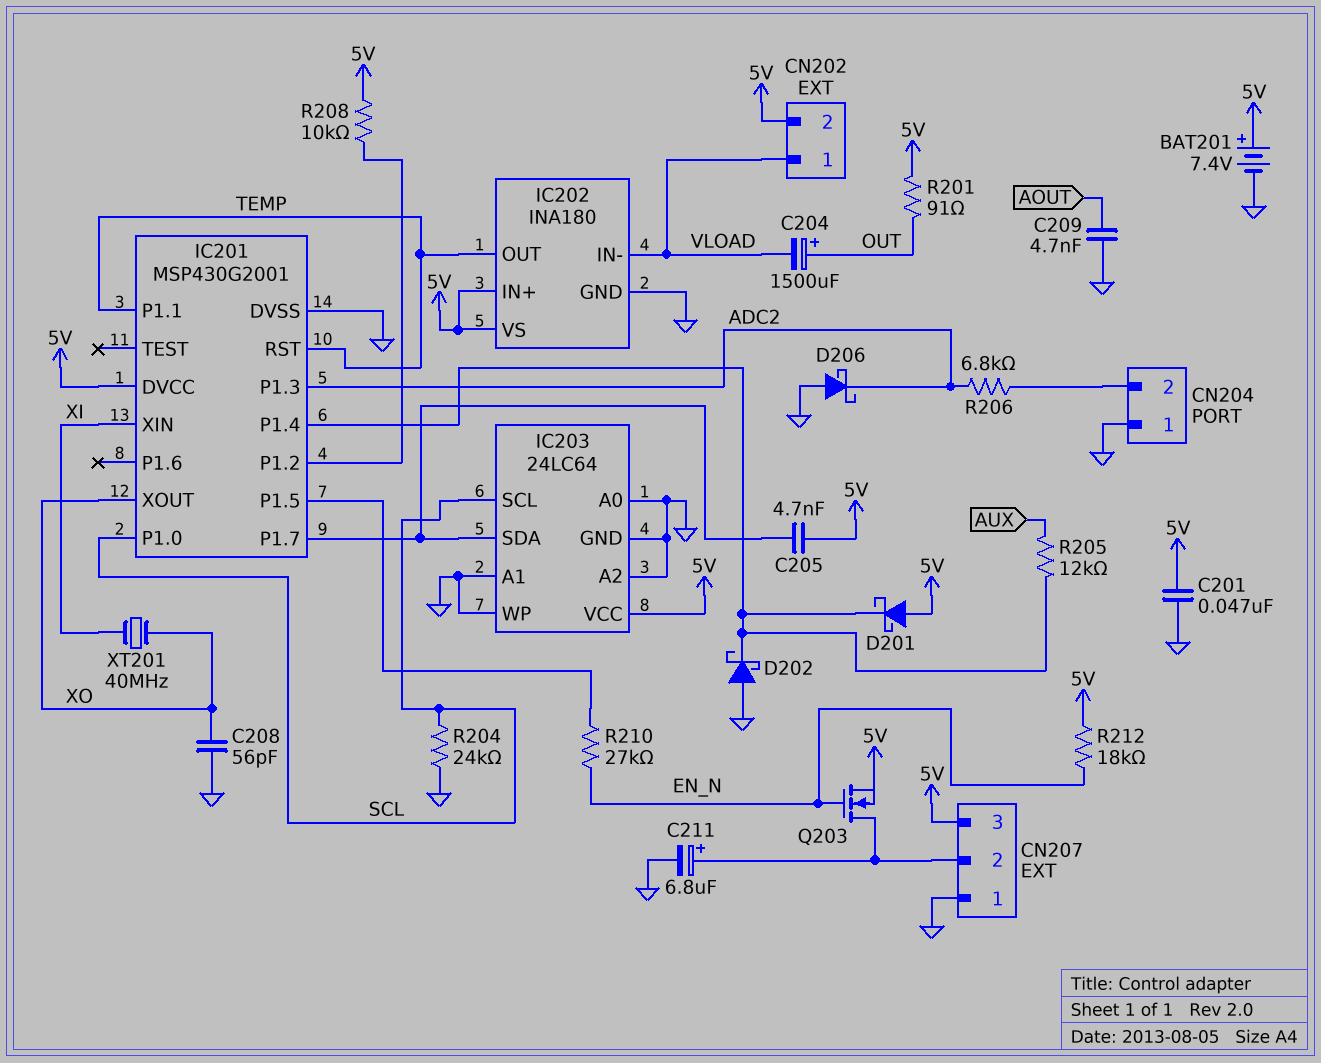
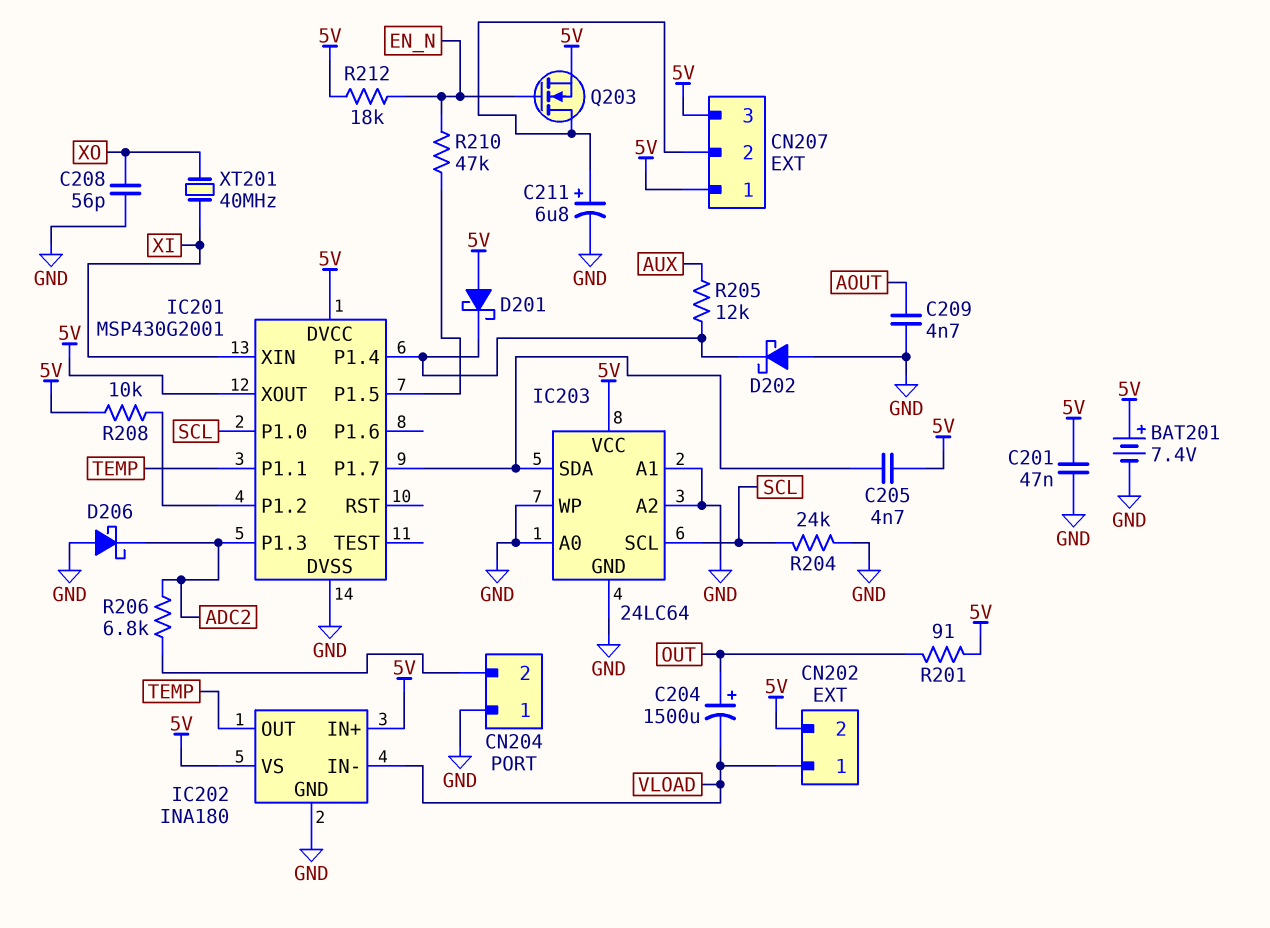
CN207 pin 1: GND -> 5V
IC201 pin RST: TEMP -> none
IC201 pin XOUT: XO -> 5V
R210: 27k (EN_N, IC201/P1.5) -> 47k (EN_N, IC201/P1.5)

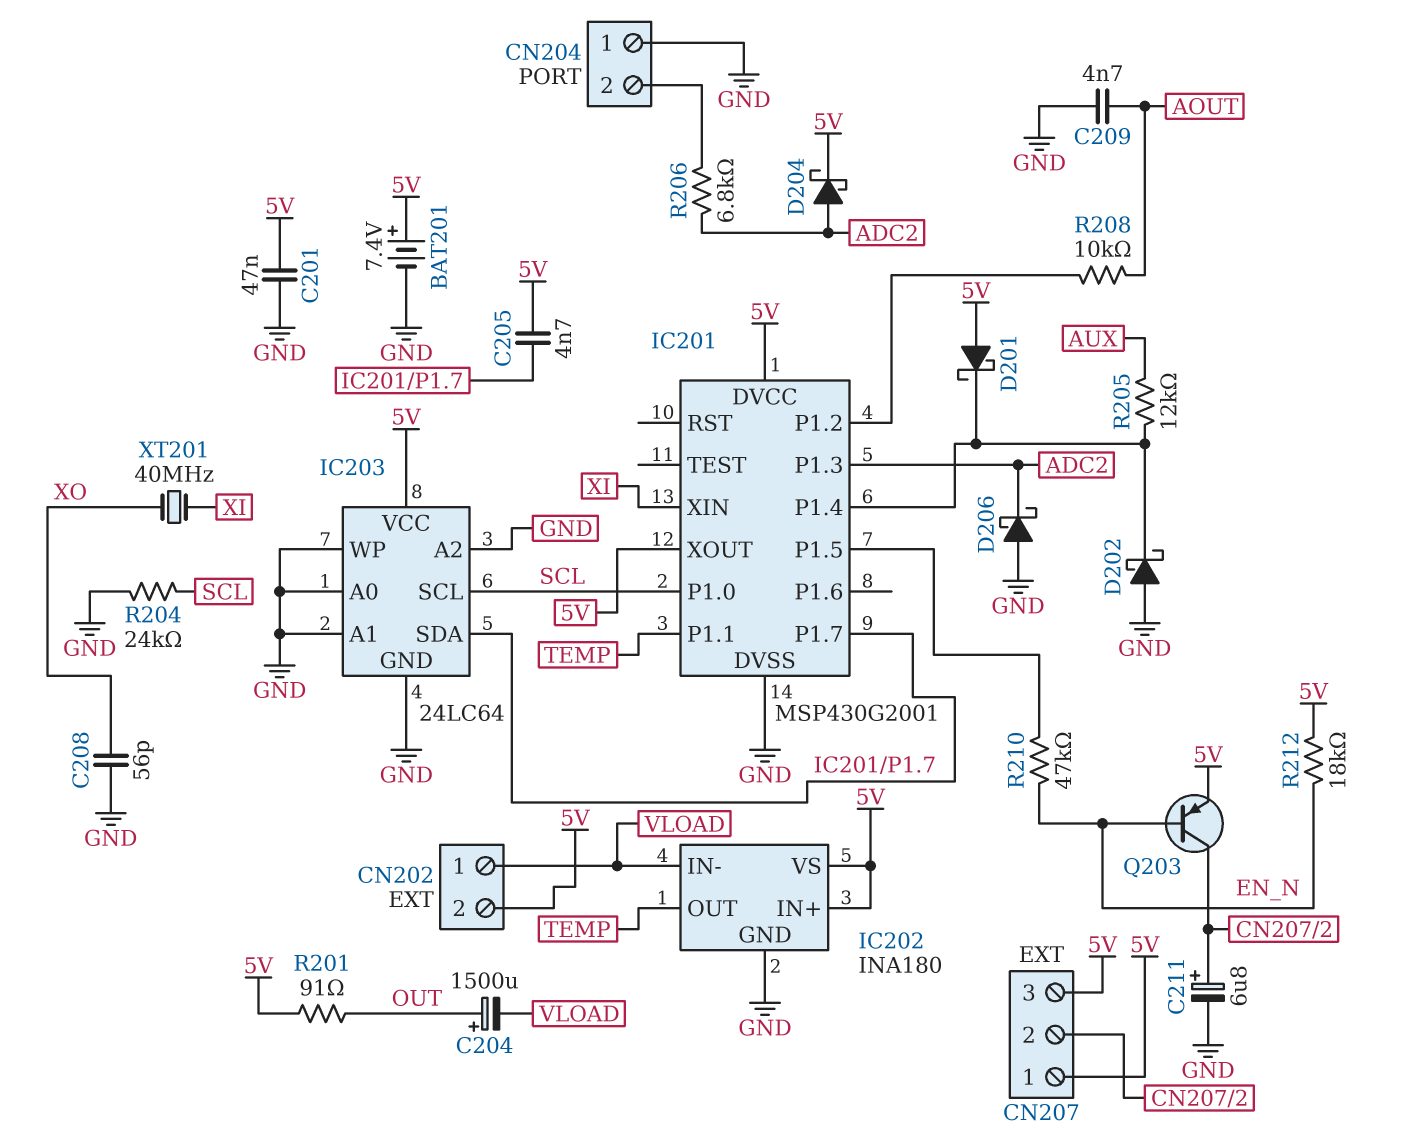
D204: none -> schottky (A ADC2, K 5V)
Q203: NMOS (G EN_N, D CN207/2, S 5V) -> PNP (B EN_N, C CN207/2, E 5V)
R208: 10k (5V, IC201/P1.2) -> 10k (AOUT, IC201/P1.2)

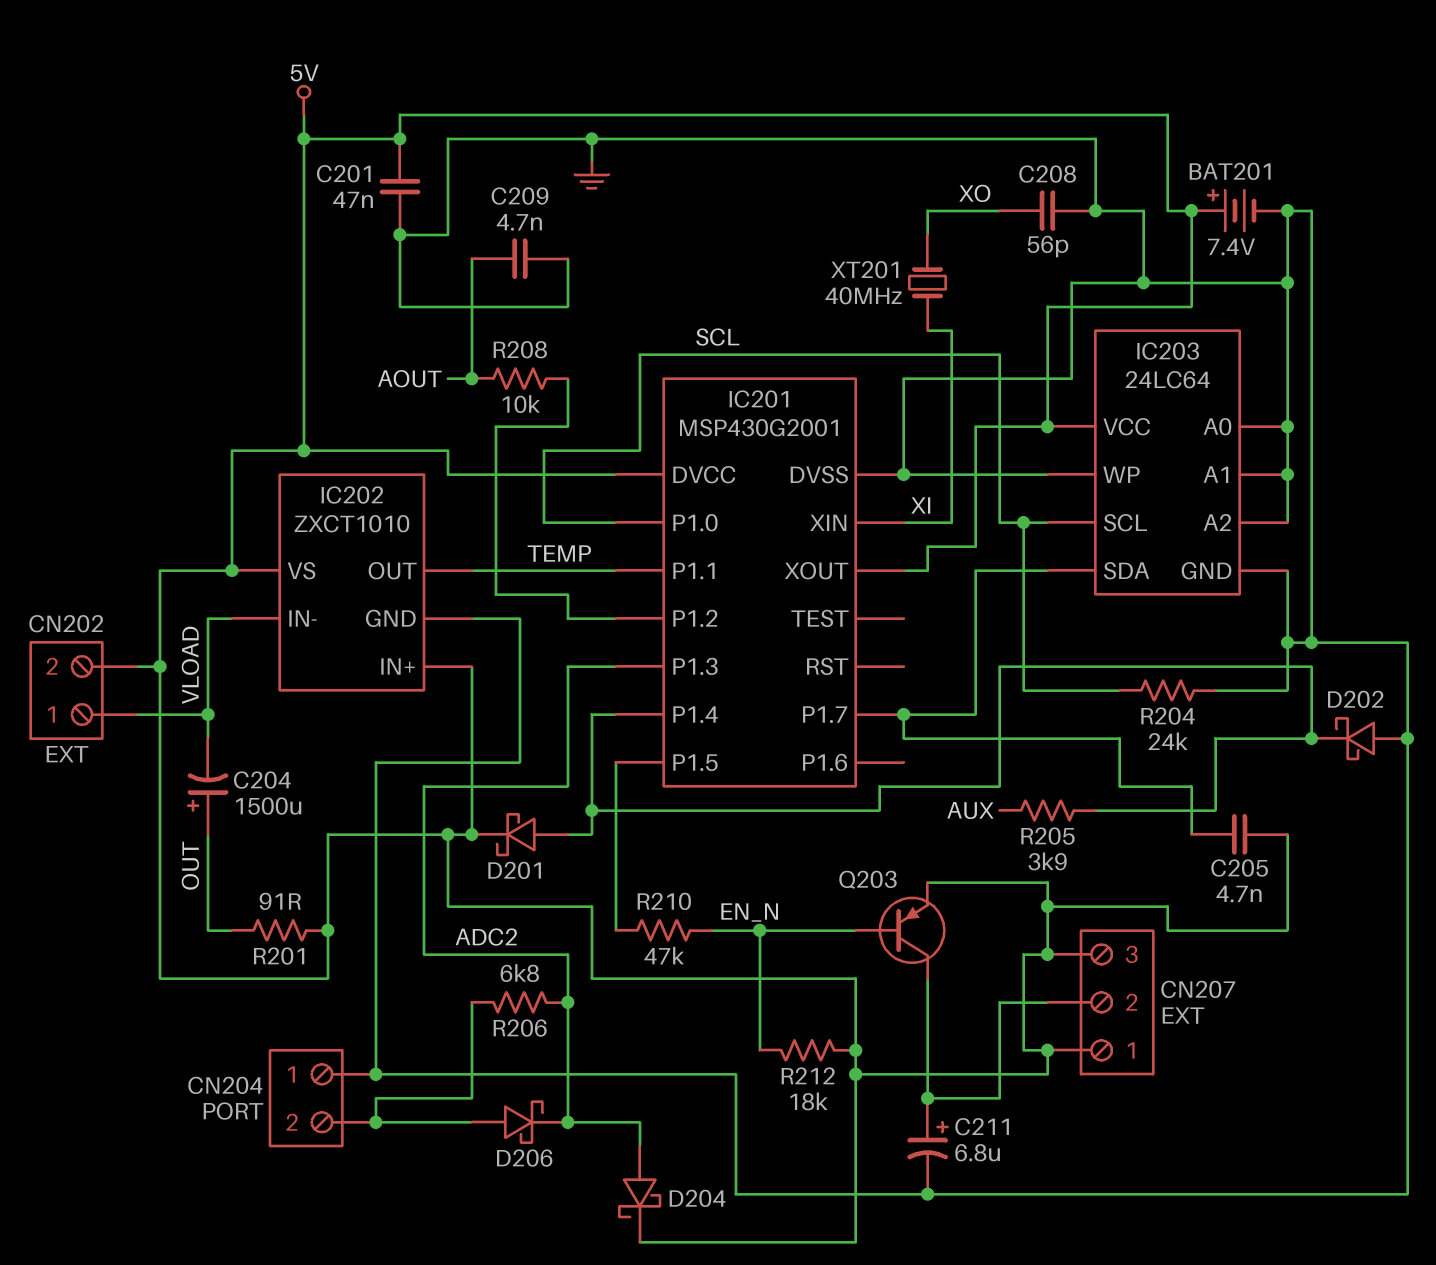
D201: schottky (A 5V, K IC201/P1.4) -> schottky (A IC201/P1.4, K 5V)
D206: schottky (A GND, K ADC2) -> schottky (A CN204/2, K ADC2)
IC202: INA180 -> ZXCT1010
R205: 12k (AUX, IC201/P1.4) -> 3.9k (AUX, IC201/P1.4)

